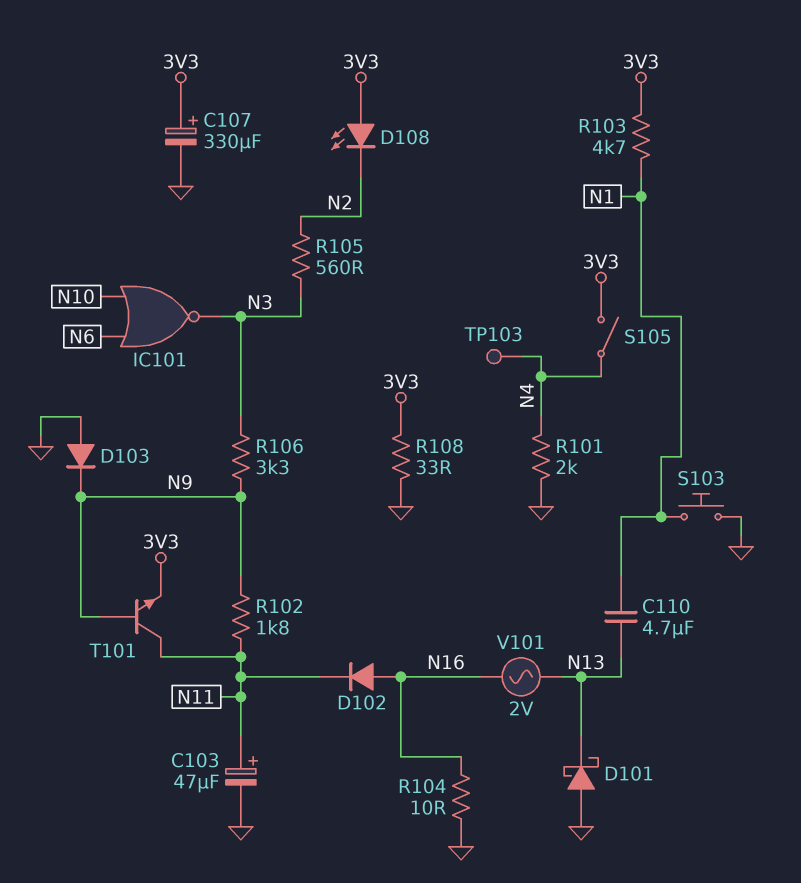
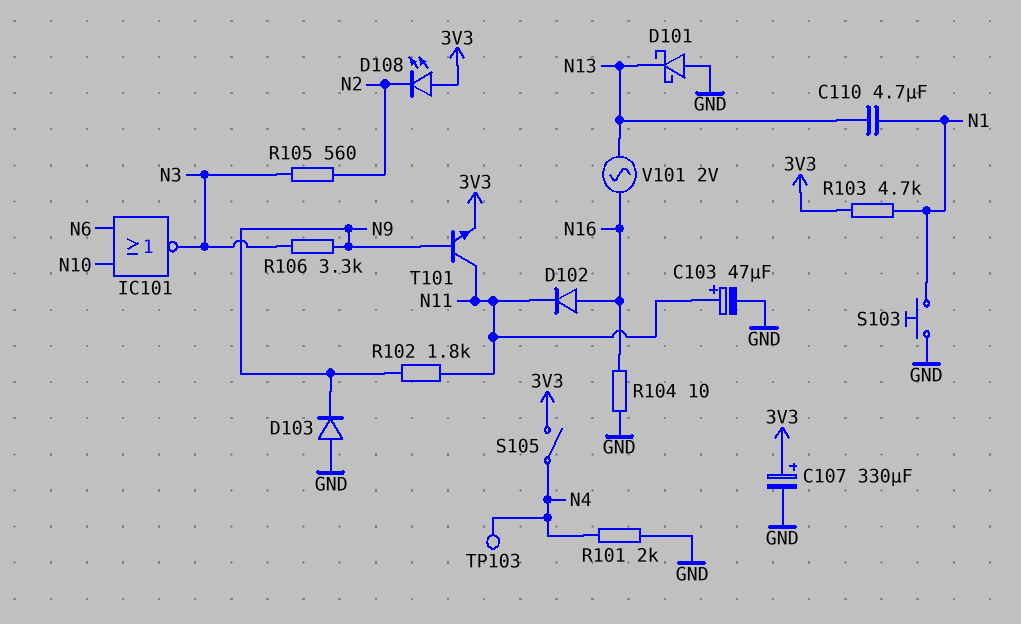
R108: 33 (3V3, GND) -> none

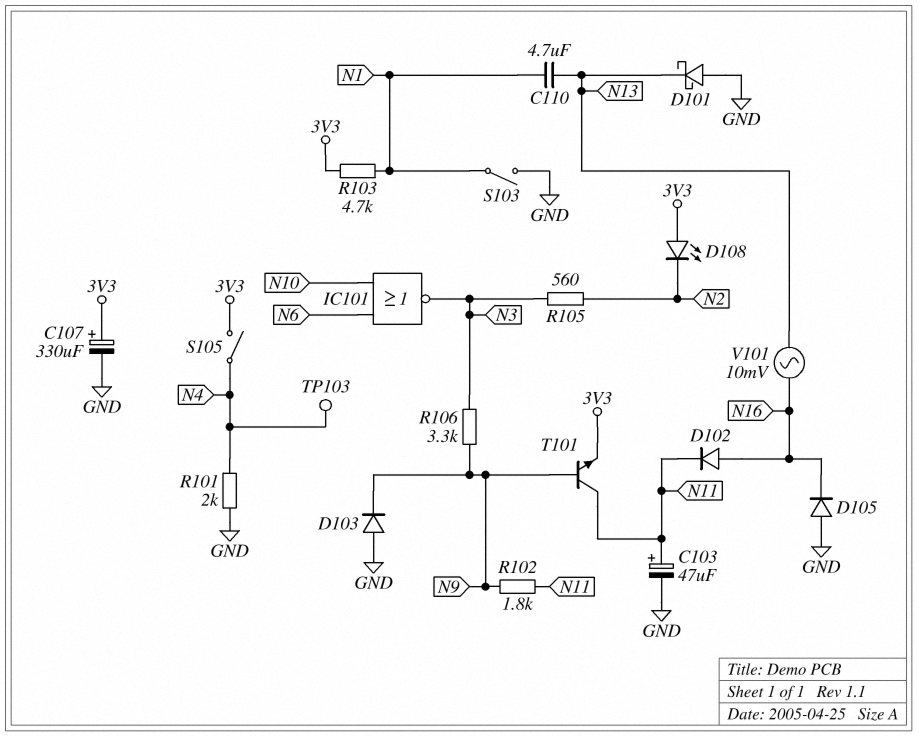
D105: none -> diode (A GND, K N16)
R104: 10 (GND, N16) -> none
S103: button (GND, N1) -> switch (GND, N1)
V101: AC 2V (N13, N16) -> AC 10mV (N13, N16)

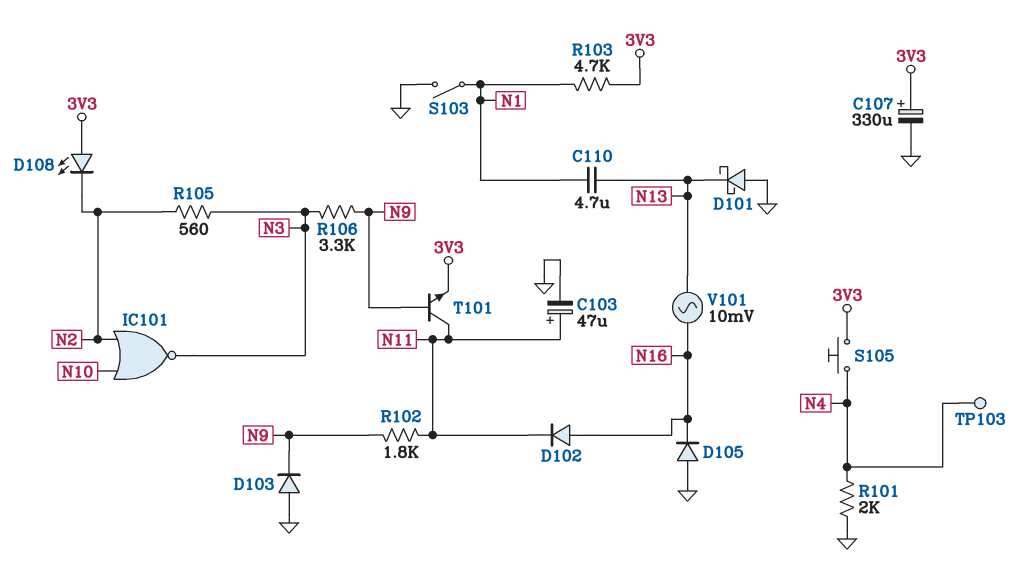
IC101: NOR (in N6, in N10, out N3) -> NOR (in N2, in N10, out N3)
S105: switch (3V3, N4) -> button (3V3, N4)

